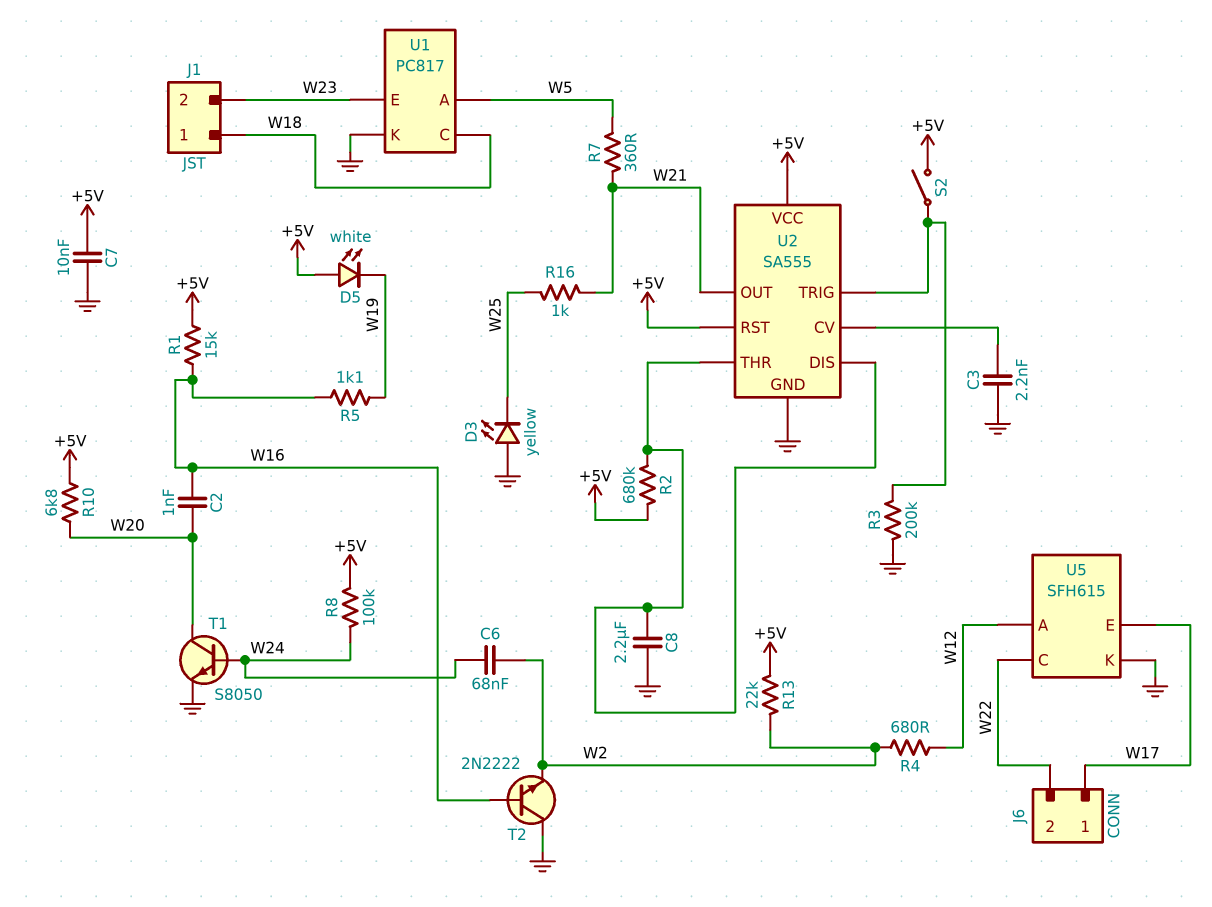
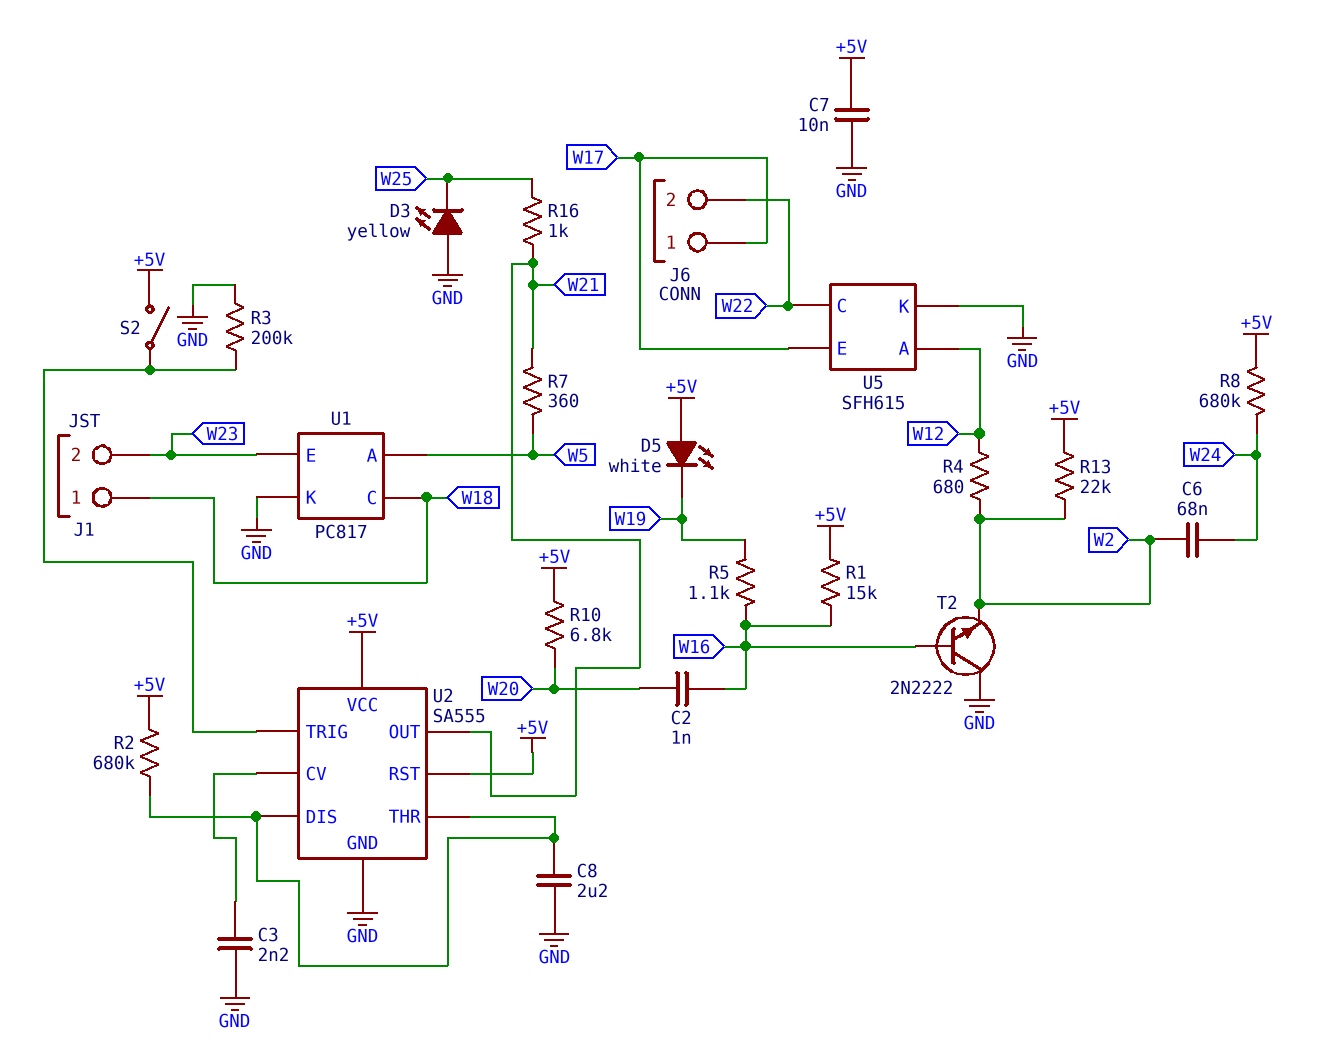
R8: 100k (+5V, W24) -> 680k (+5V, W24)
T1: NPN S8050 (B W24, C W20, E GND) -> none

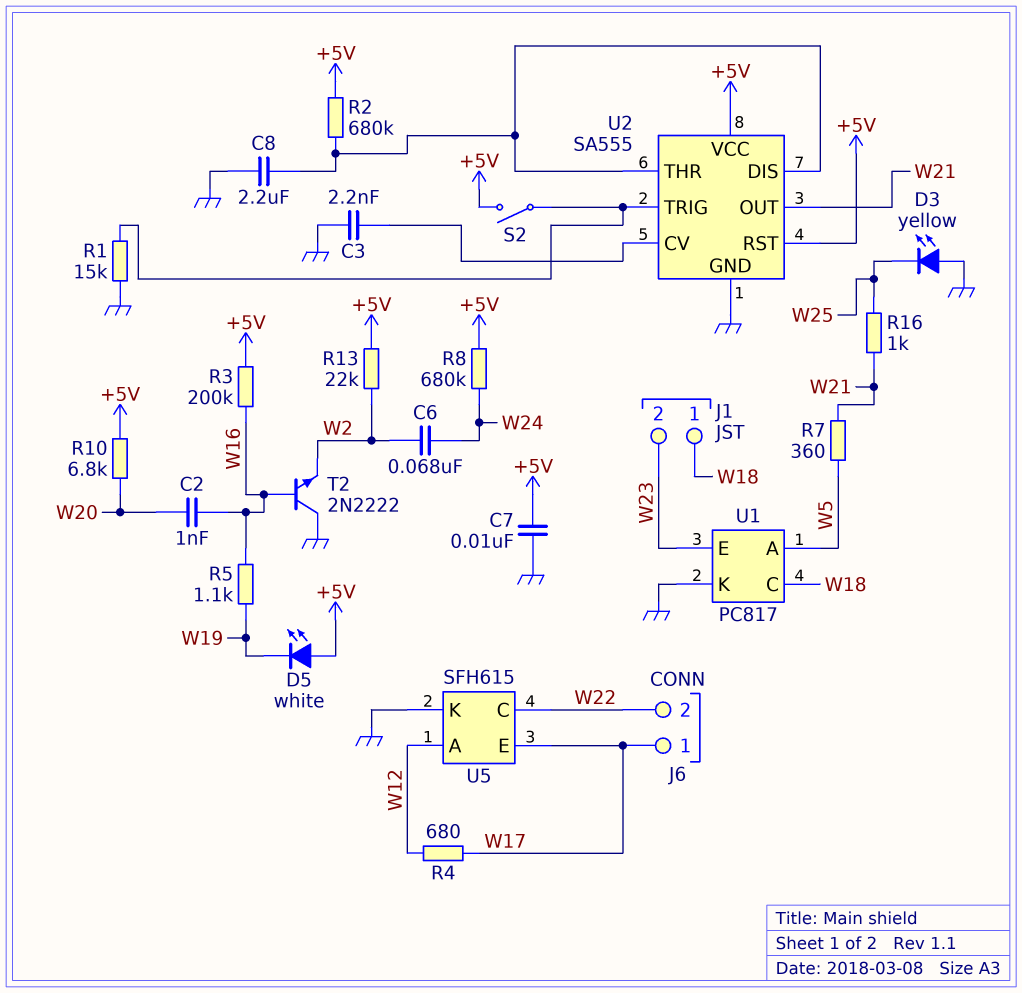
R1: 15k (+5V, W16) -> 15k (GND, U2/TRIG)
R3: 200k (GND, U2/TRIG) -> 200k (+5V, W16)
R4: 680 (W2, W12) -> 680 (W12, W17)

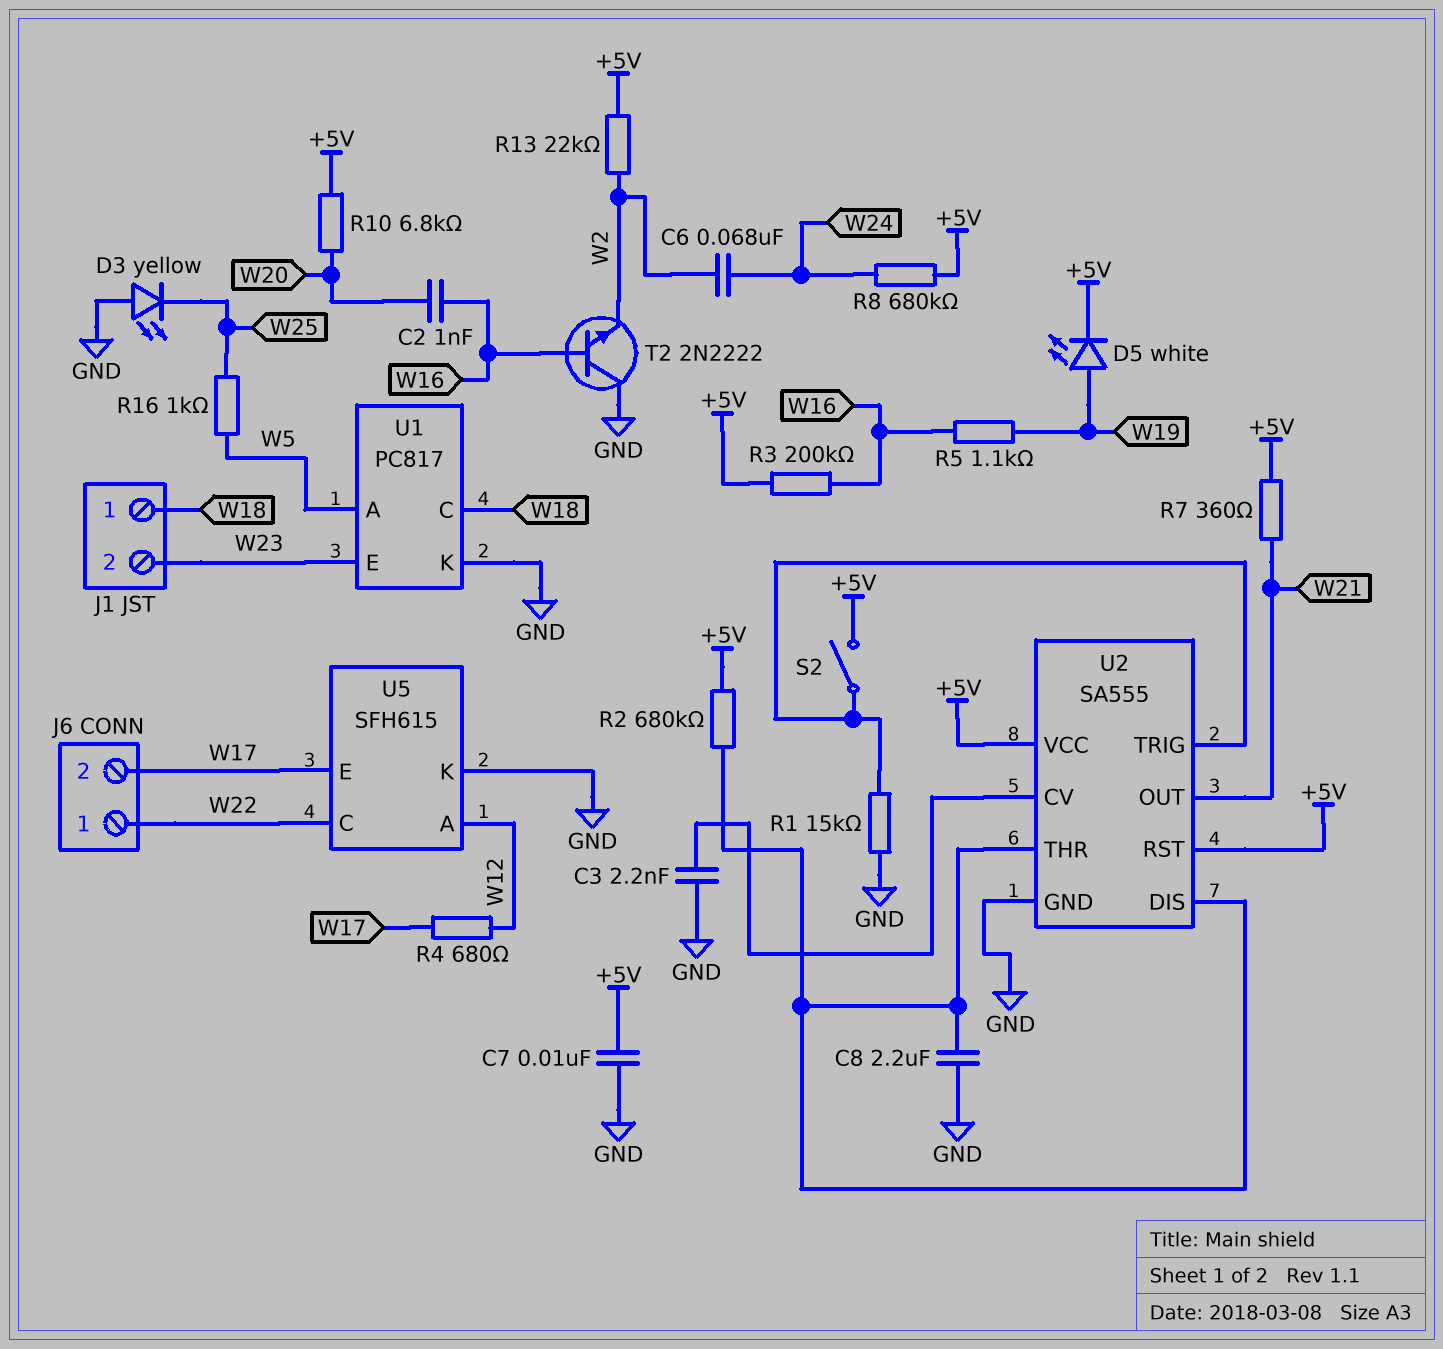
D5: LED white (A +5V, K W19) -> LED white (A W19, K +5V)
J6 pin 1: W17 -> W22
J6 pin 2: W22 -> W17
R7: 360 (W5, W21) -> 360 (+5V, W21)
R16: 1k (W21, W25) -> 1k (W5, W25)

